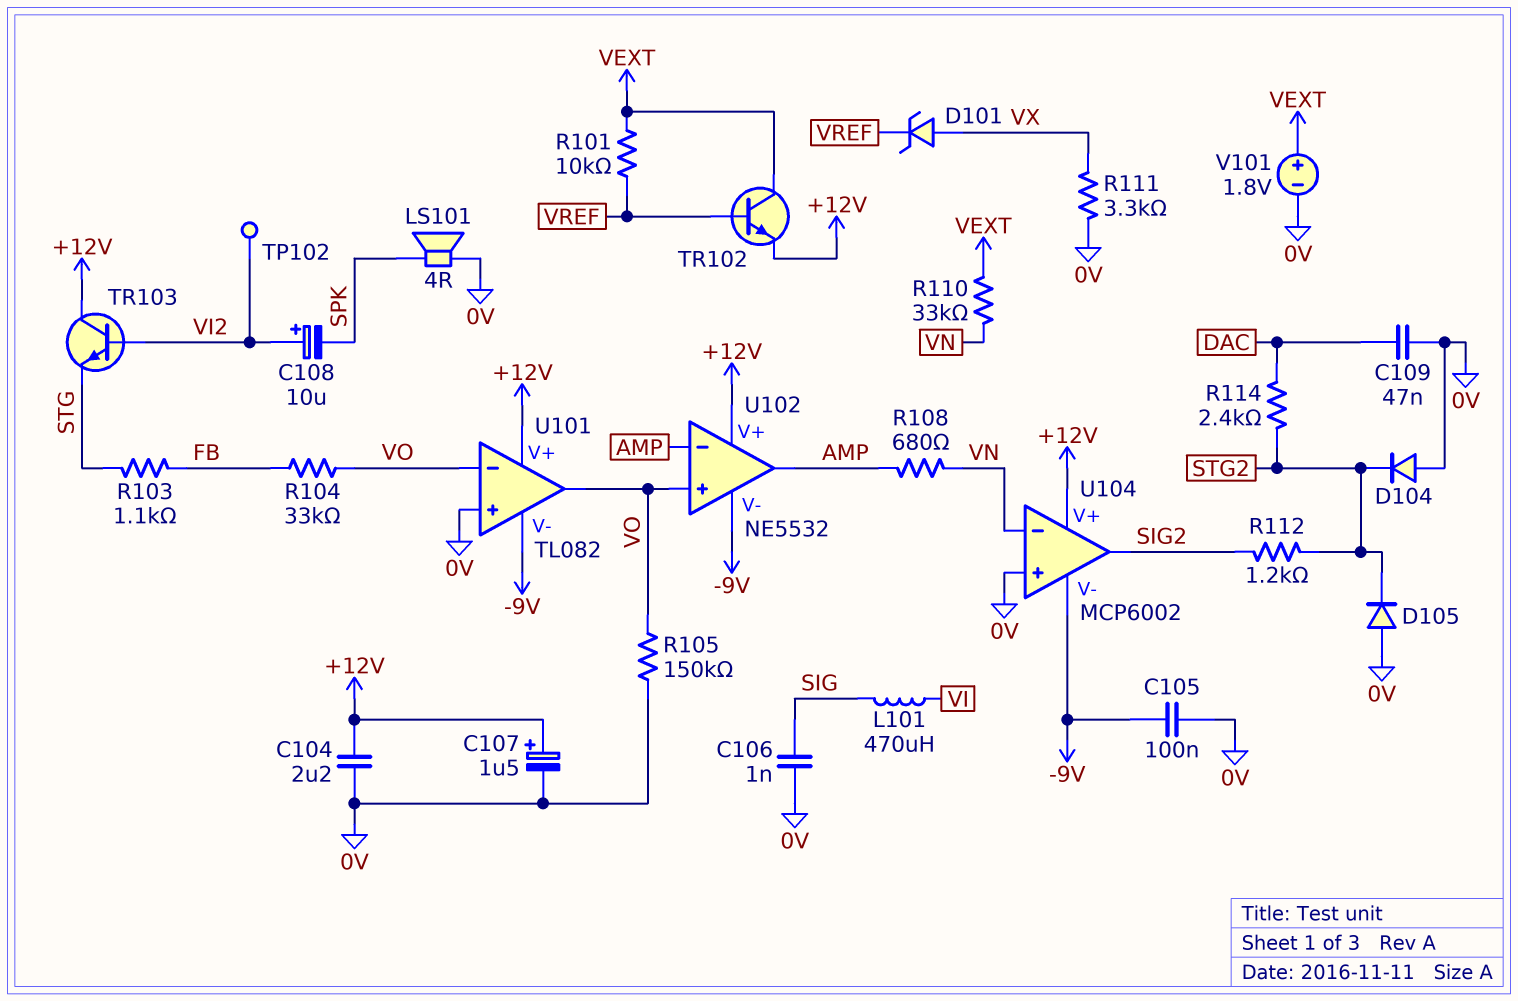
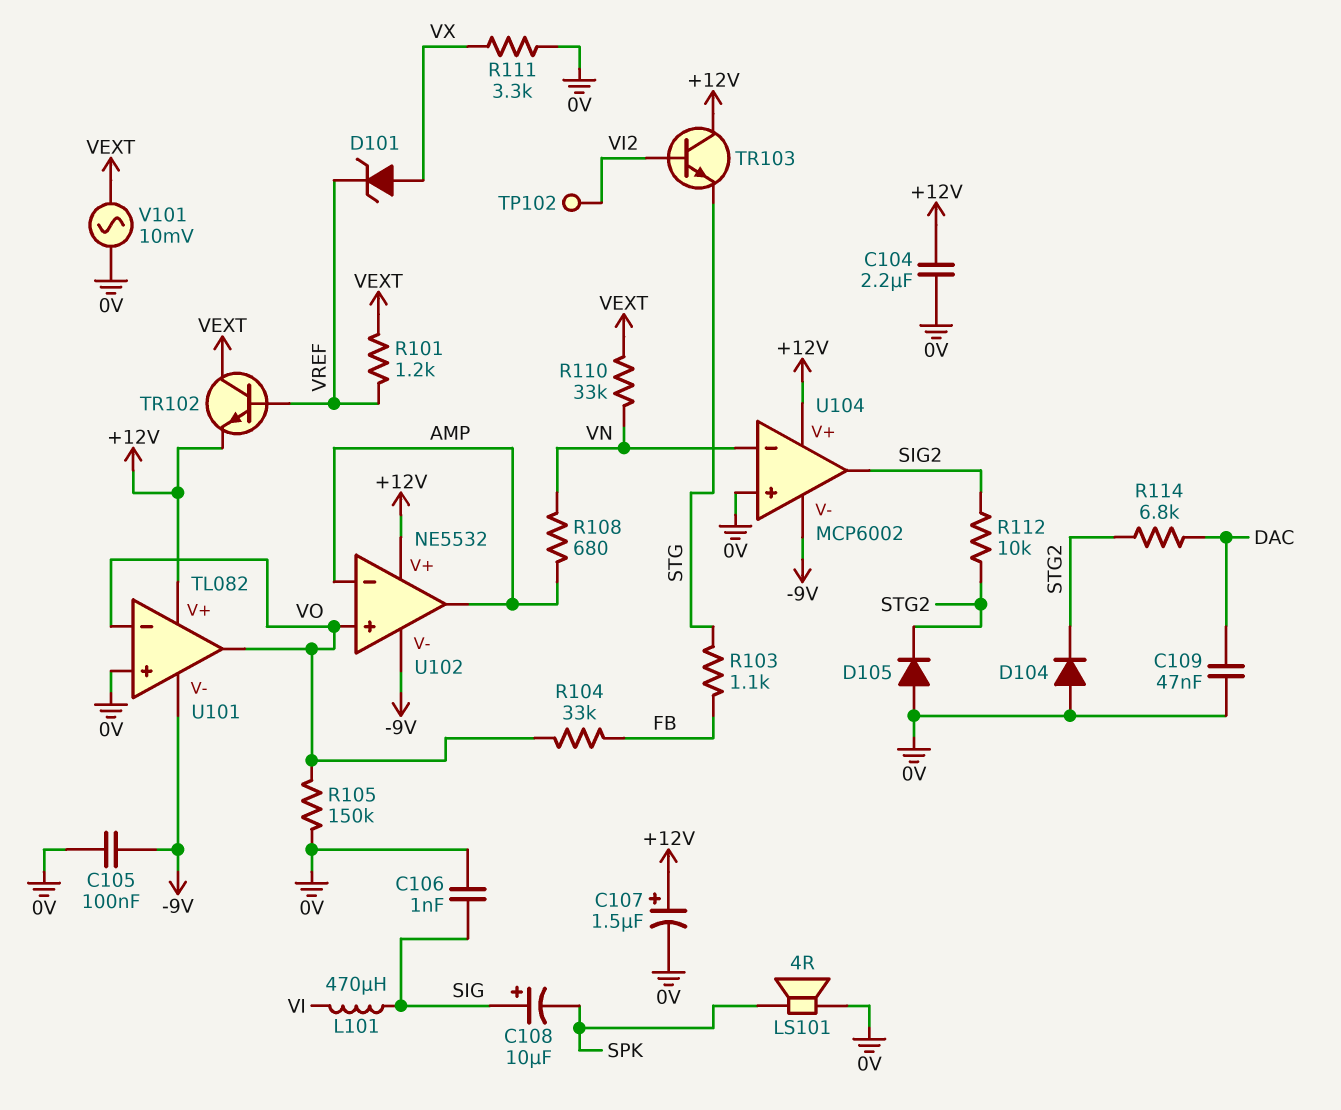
C108: 10uF (plus VI2, minus SPK) -> 10uF (plus SIG, minus SPK)
R101: 10k (VEXT, VREF) -> 1.2k (VEXT, VREF)
R112: 1.2k (SIG2, STG2) -> 10k (SIG2, STG2)
R114: 2.4k (DAC, STG2) -> 6.8k (DAC, STG2)
V101: 1.8V (plus VEXT, minus 0V) -> AC 10mV (0V, VEXT)

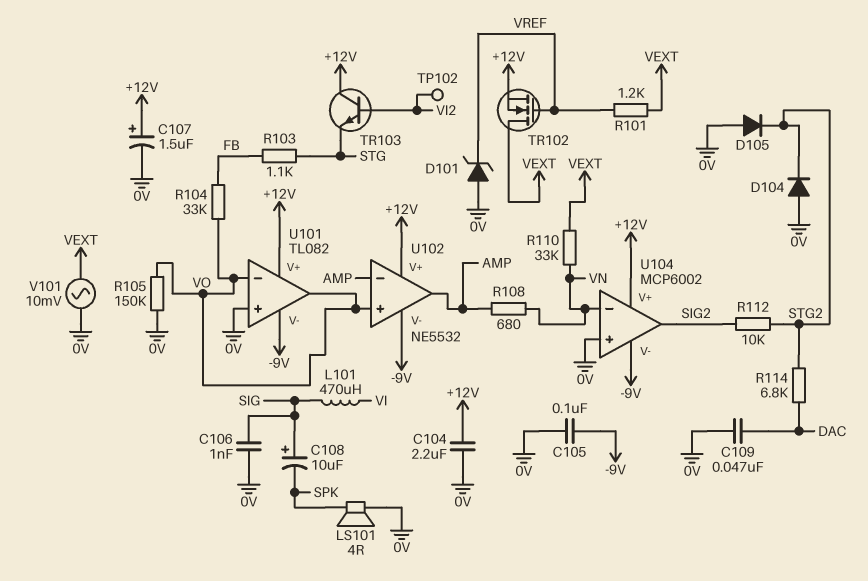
D101: zener (A VX, K VREF) -> zener (A 0V, K VREF)
R111: 3.3k (0V, VX) -> none
TR102: NPN (B VREF, C VEXT, E +12V) -> NMOS (G VREF, D VEXT, S +12V)

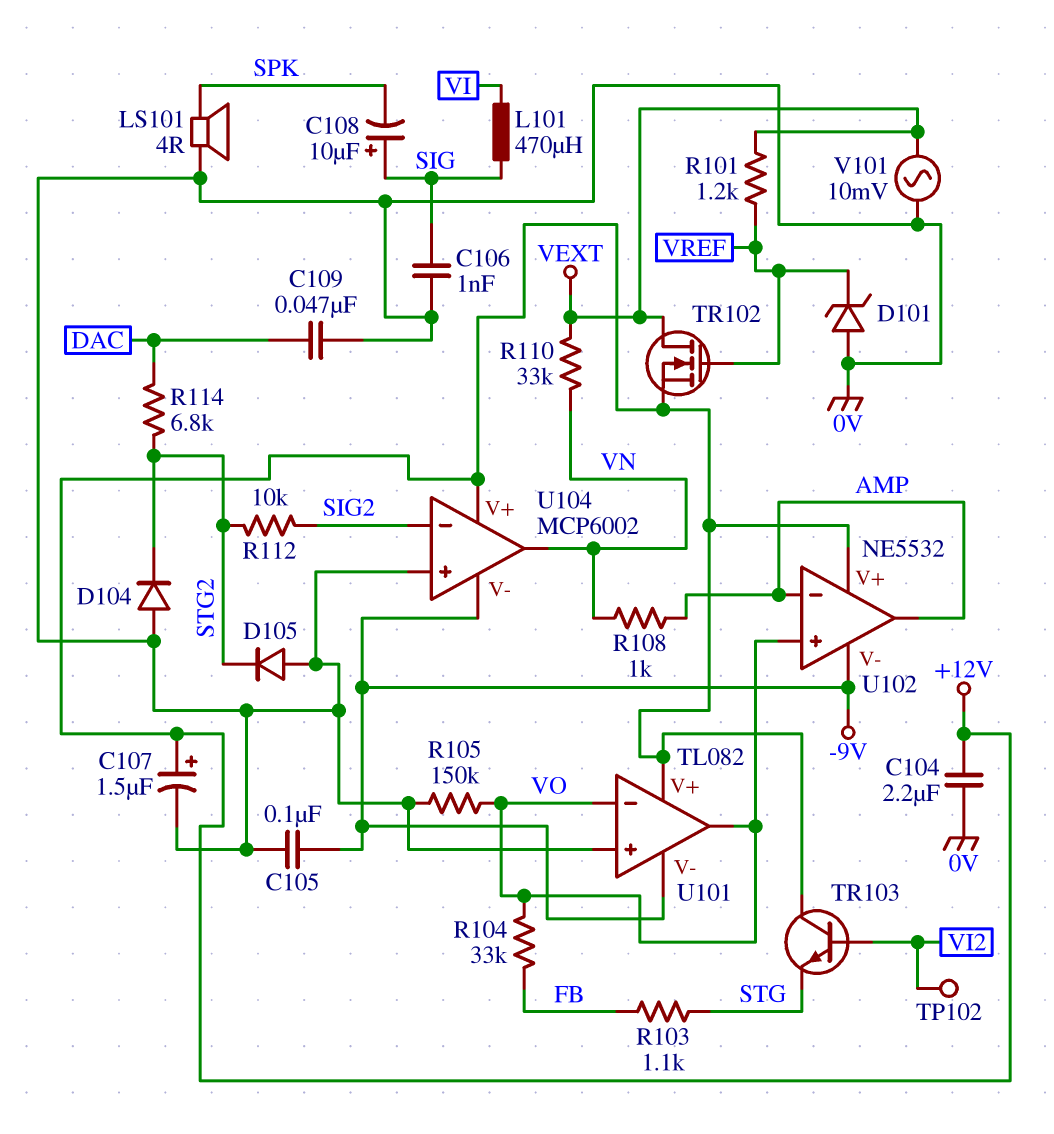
R108: 680 (AMP, VN) -> 1k (AMP, VN)
U104 pin in-: VN -> SIG2
U104 pin out: SIG2 -> VN

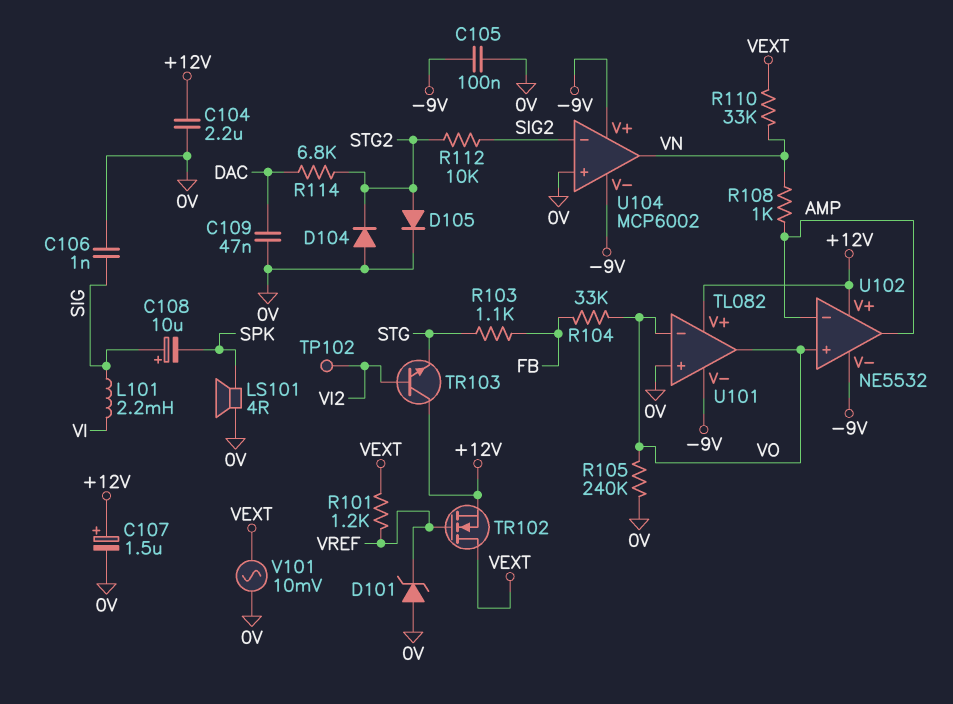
D105: diode (A 0V, K STG2) -> diode (A STG2, K 0V)
L101: 470uH (SIG, VI) -> 2.2mH (SIG, VI)
R105: 150k (0V, VO) -> 240k (0V, VO)
U104 pin V+: +12V -> -9V

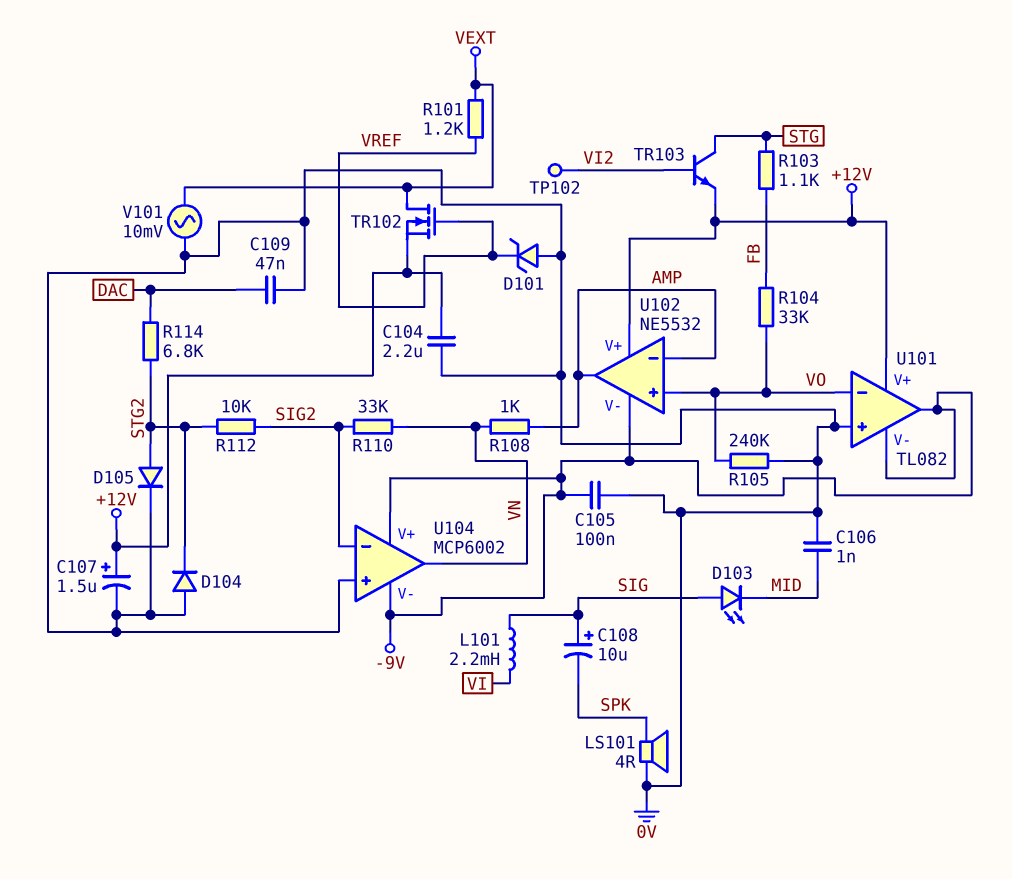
C106: 1nF (0V, SIG) -> 1nF (0V, MID)
D103: none -> LED (A SIG, K MID)
R110: 33k (VEXT, VN) -> 33k (SIG2, VN)
TR103: NPN (B VI2, C +12V, E STG) -> NPN (B VI2, C STG, E +12V)
U101 pin out: VO -> -9V

